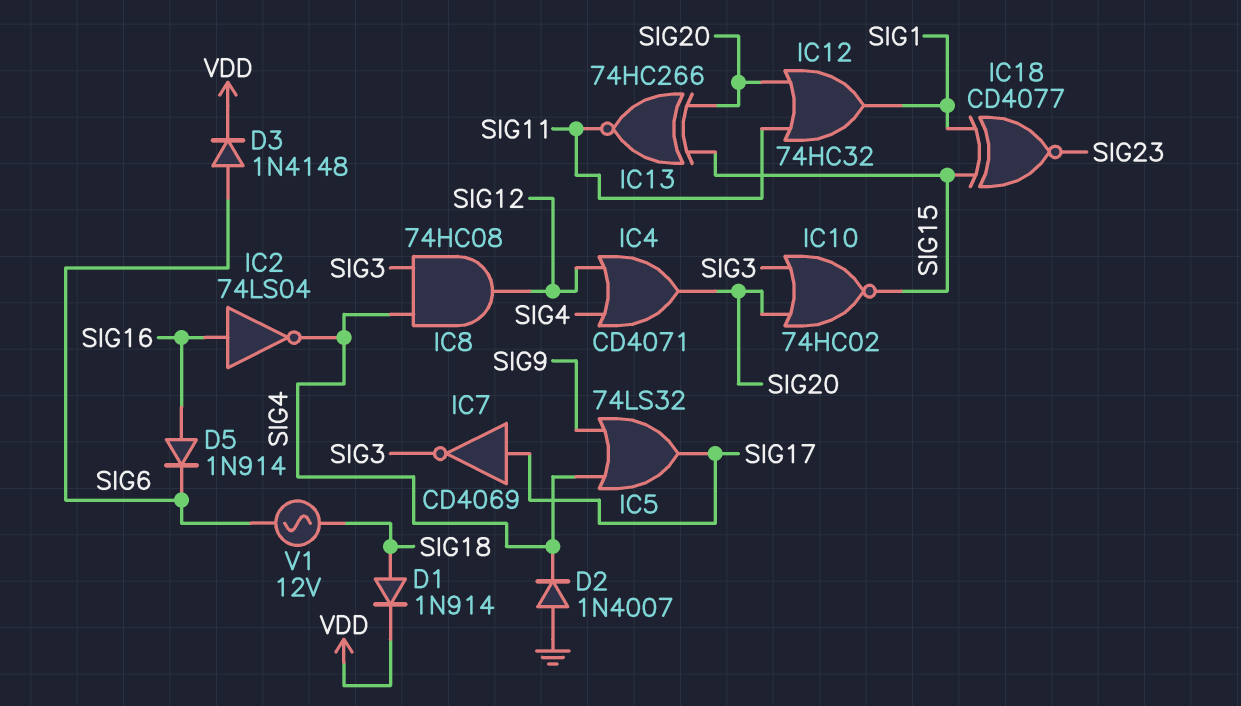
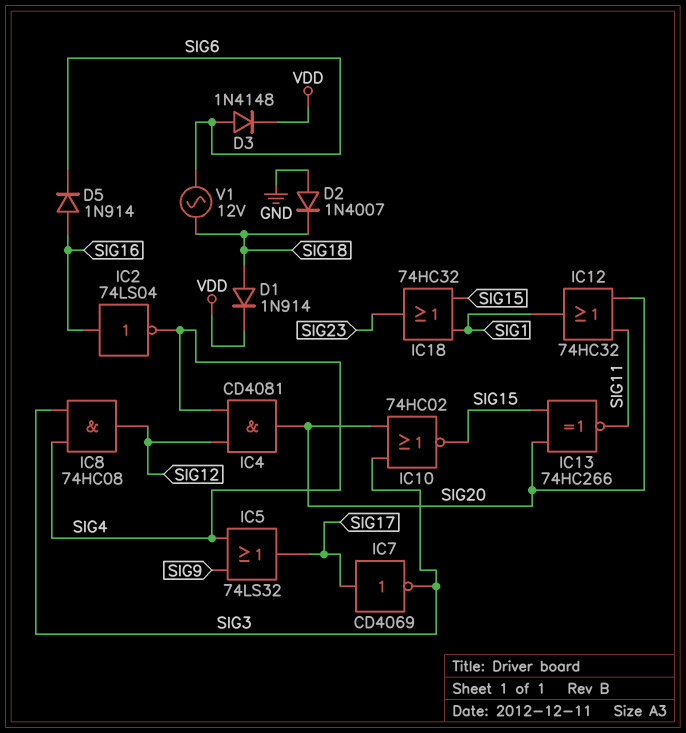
D2: diode 1N4007 (A GND, K SIG4) -> diode 1N4007 (A GND, K SIG18)
IC4: OR CD4071 (in SIG4, in SIG12, out SIG20) -> AND CD4081 (in SIG4, in SIG12, out SIG20)
IC18: XNOR CD4077 (in SIG1, in SIG15, out SIG23) -> OR 74HC32 (in SIG1, in SIG15, out SIG23)

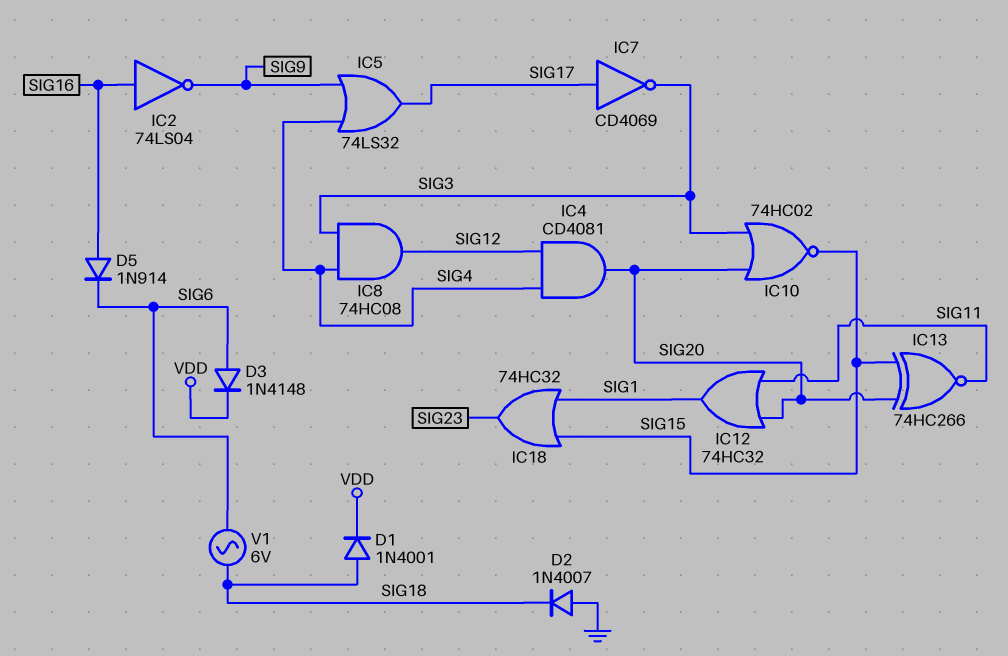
D1: diode 1N914 (A SIG18, K VDD) -> diode 1N4001 (A SIG18, K VDD)
IC2: NOT 74LS04 (in SIG16, out SIG4) -> NOT 74LS04 (in SIG16, out SIG9)
V1: AC 12V (SIG6, SIG18) -> AC 6V (SIG6, SIG18)

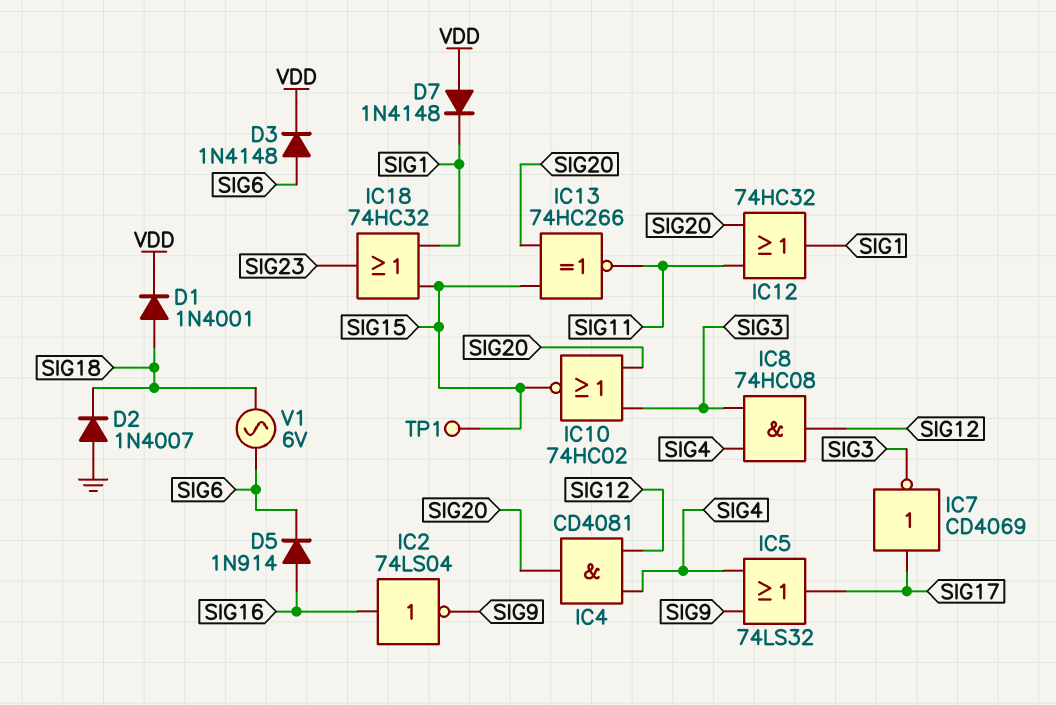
D7: none -> diode 1N4148 (A VDD, K SIG1)
TP1: none -> test point (SIG15)

